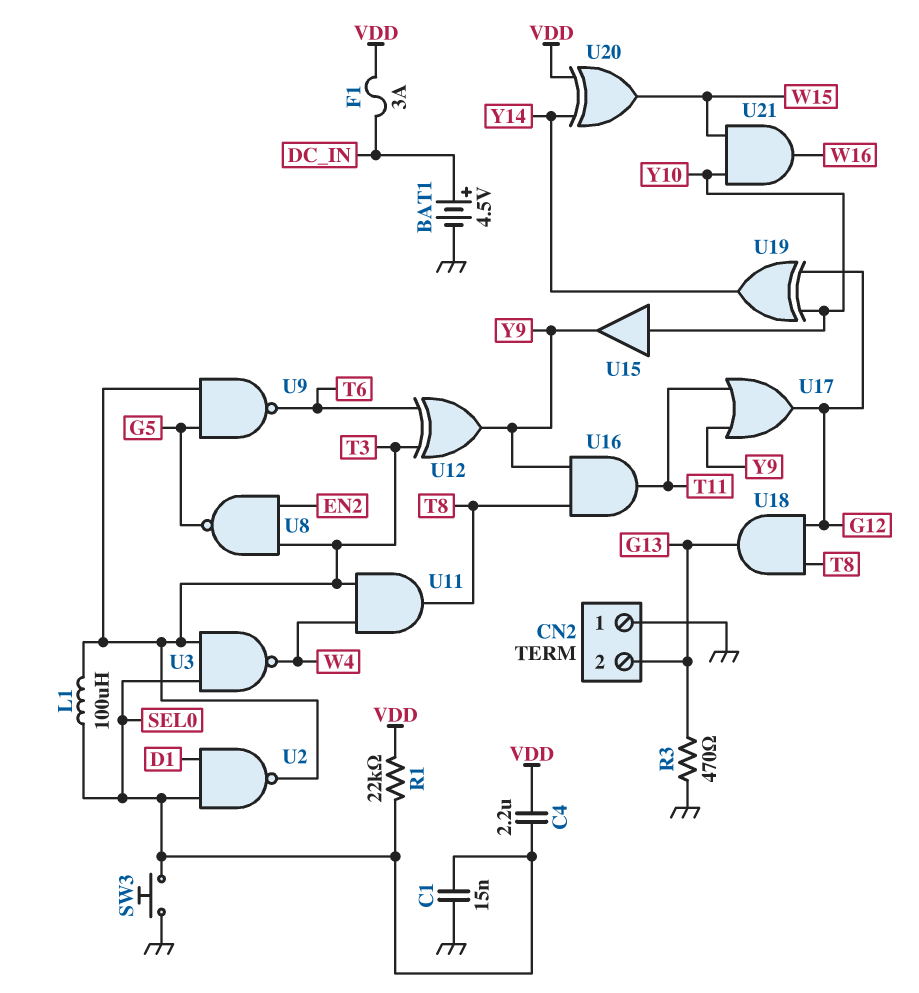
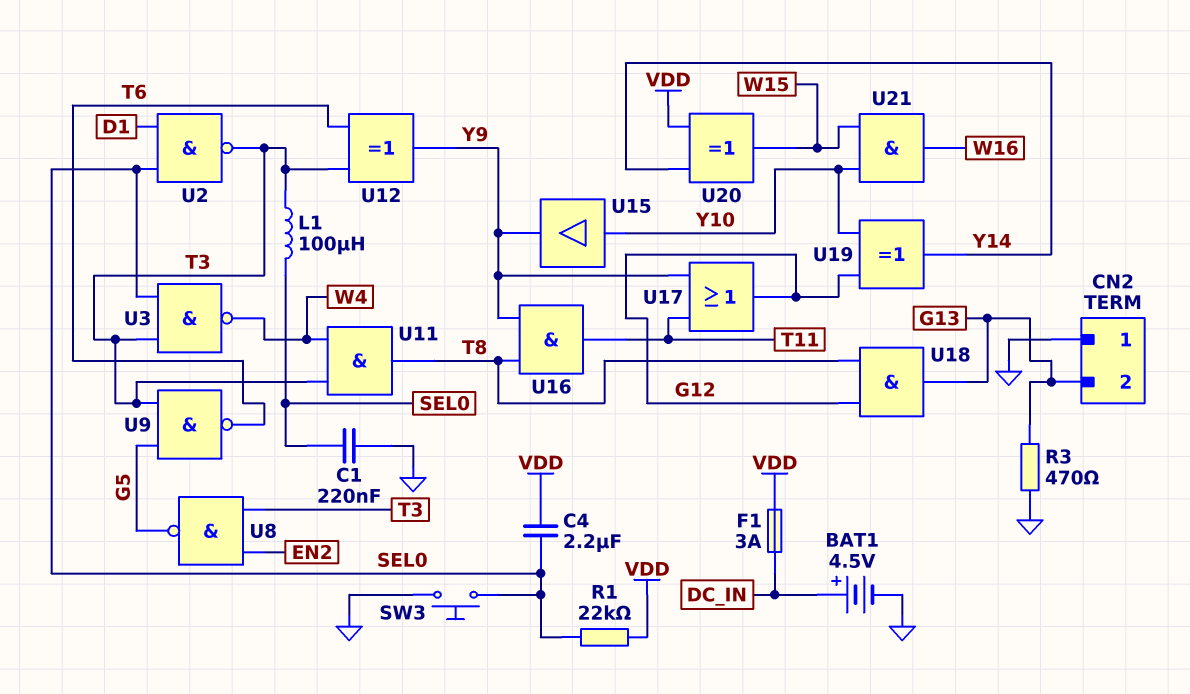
C1: 15nF (GND, SEL0) -> 220nF (GND, SEL0)

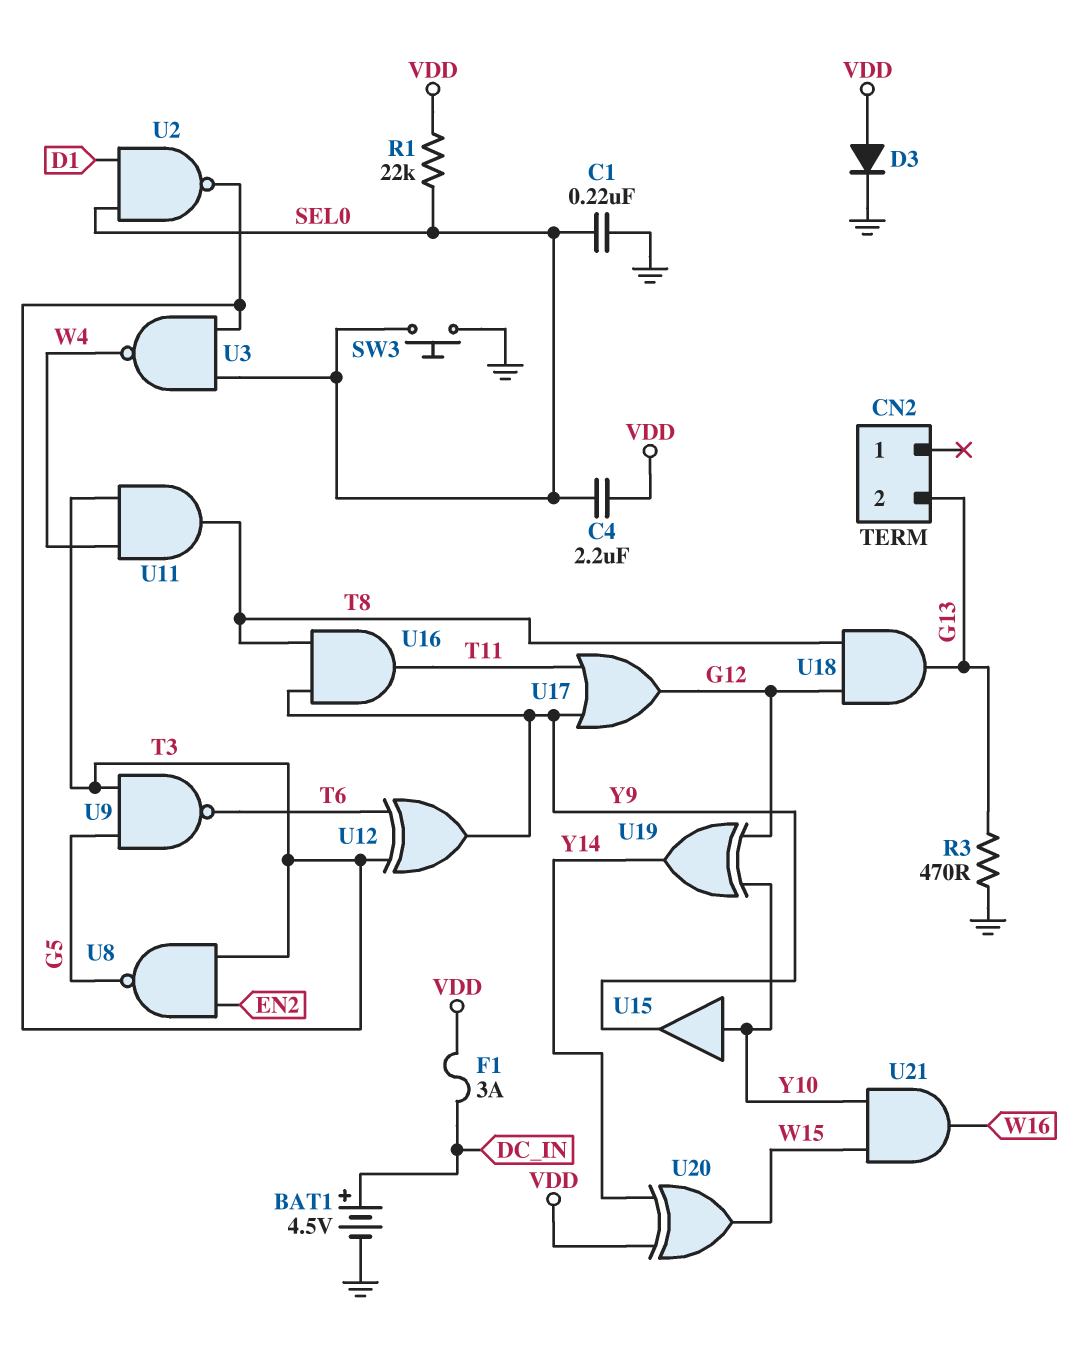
CN2 pin 1: GND -> none
D3: none -> diode (A VDD, K GND)
L1: 100uH (SEL0, T3) -> none

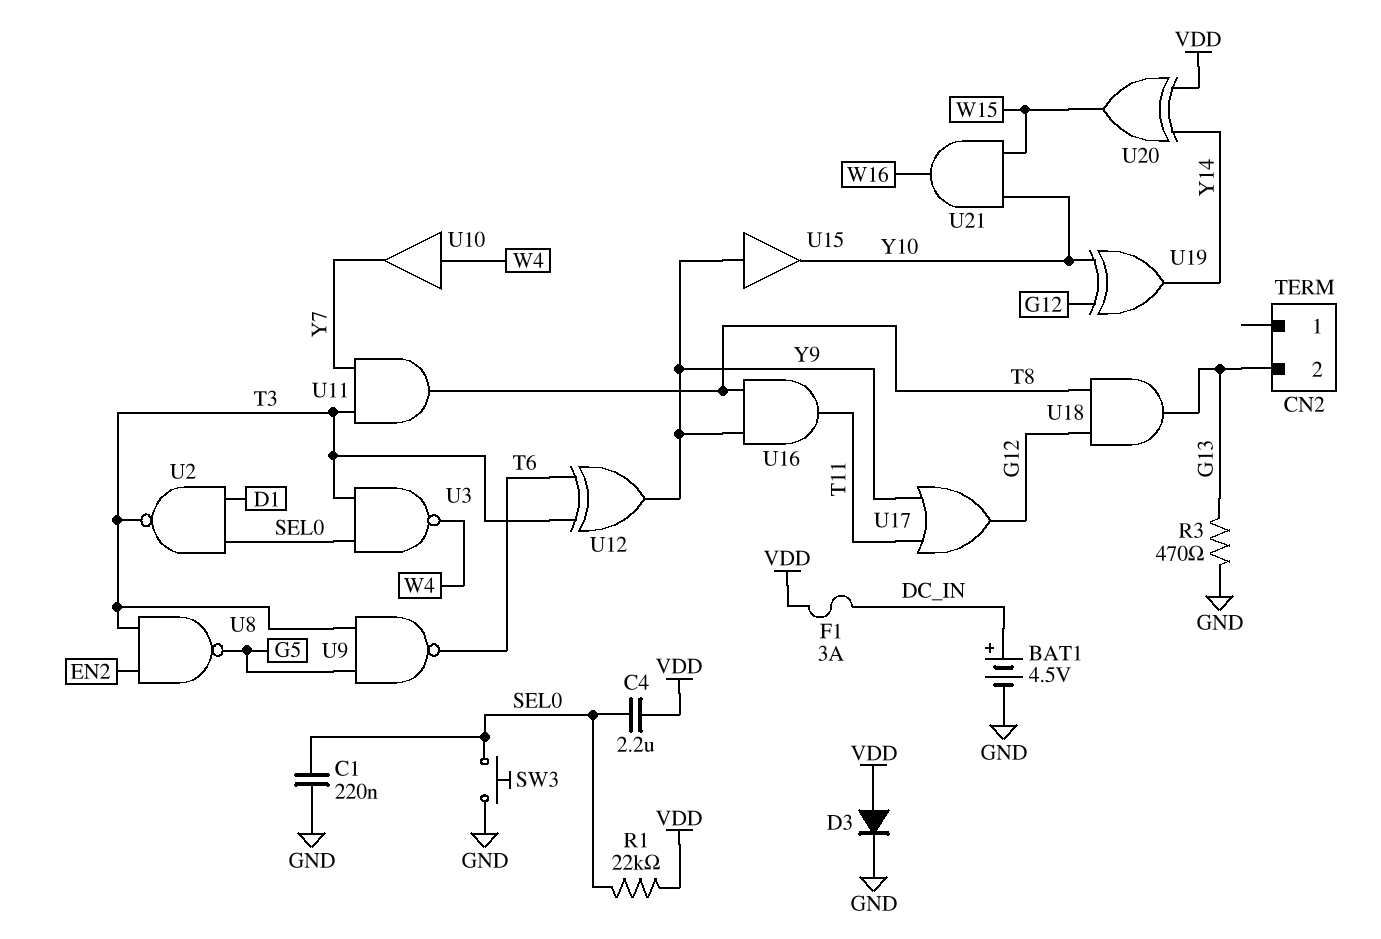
U10: none -> buffer (in W4, out Y7)
U11: AND (in T3, in W4, out T8) -> AND (in T3, in Y7, out T8)
U15: buffer (in Y10, out Y9) -> buffer (in Y9, out Y10)

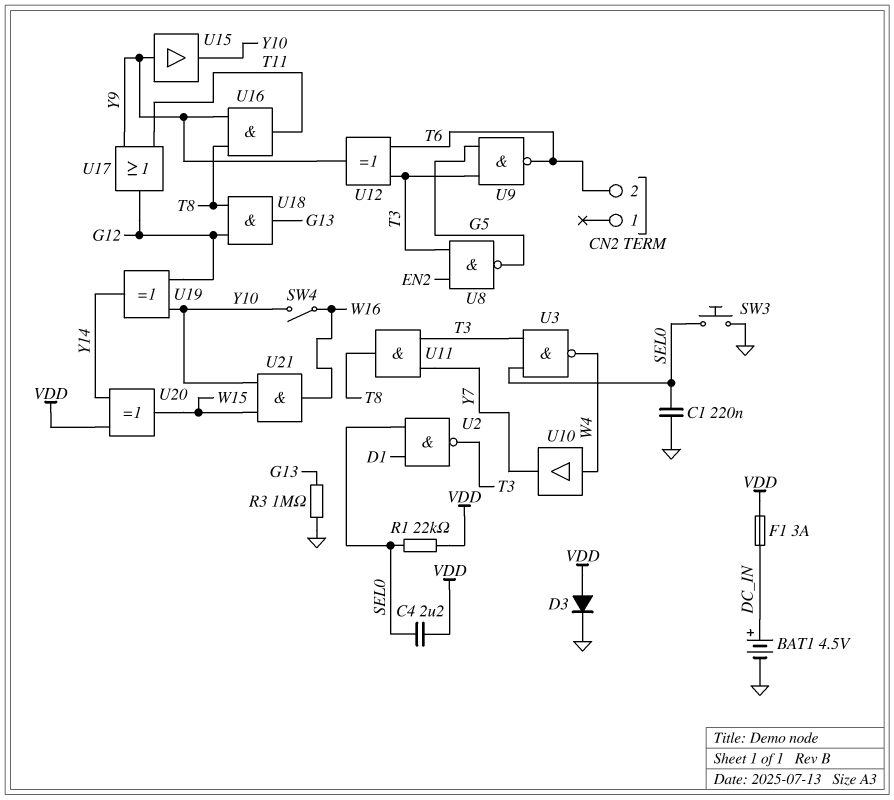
CN2 pin 2: G13 -> T6
R3: 470 (G13, GND) -> 1M (G13, GND)
SW4: none -> switch (W16, Y10)

